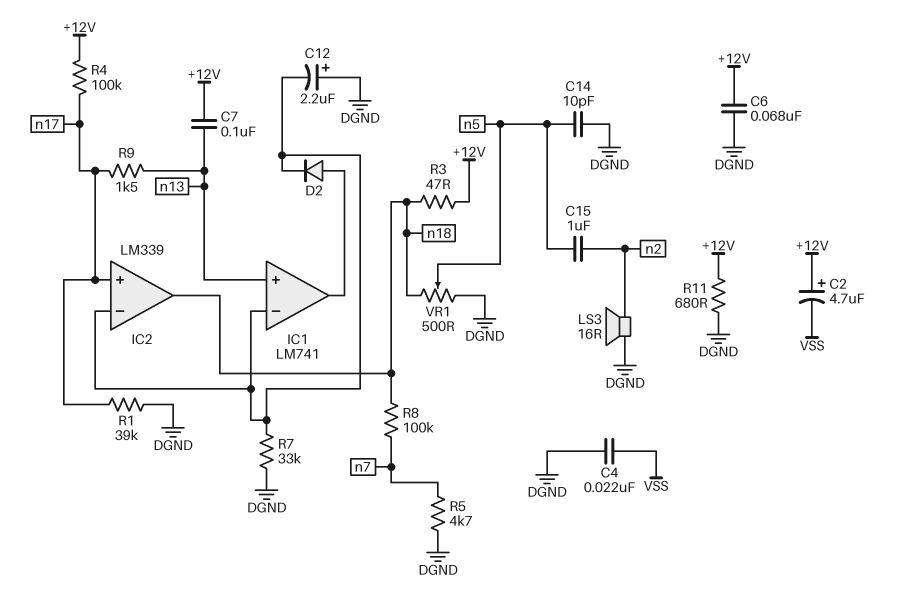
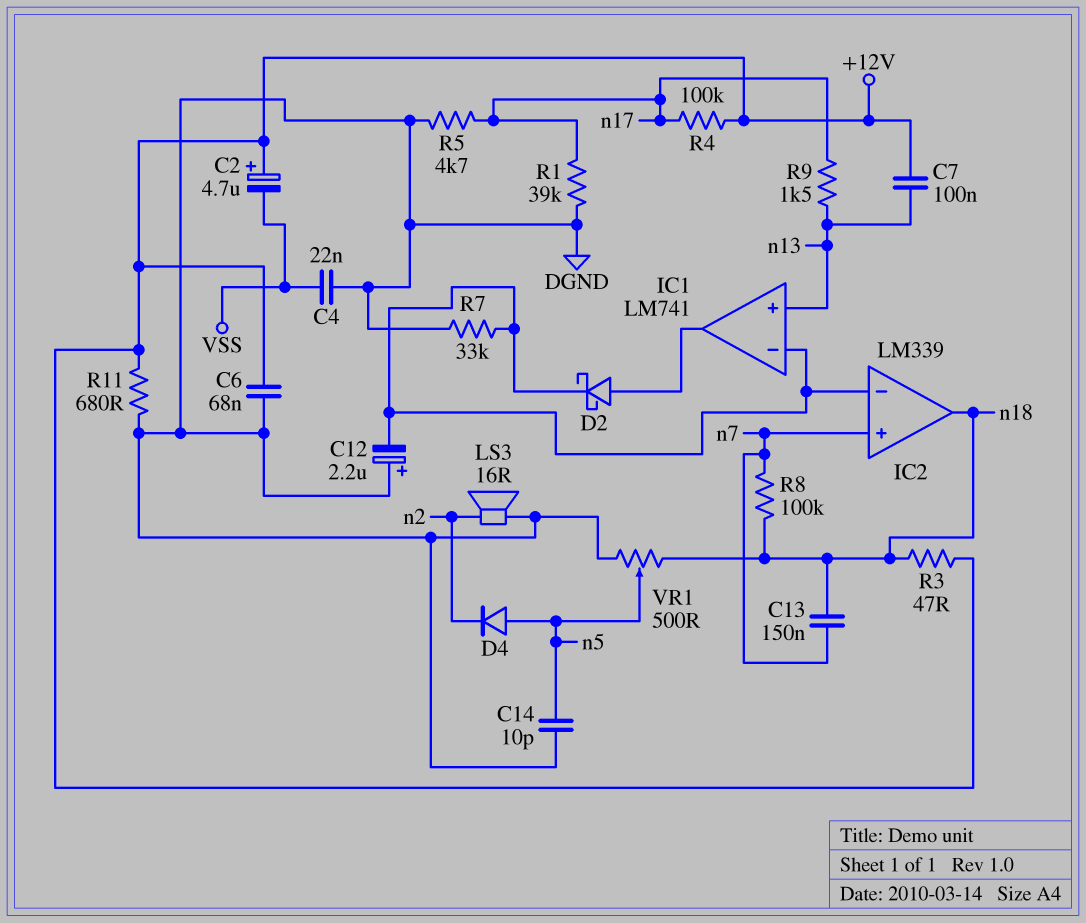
C13: none -> 150nF (n7, n18)
C15: 1uF (n2, n5) -> none
D2: diode (A IC1/out, K IC1/in-) -> schottky (A IC1/out, K IC1/in-)
D4: none -> diode (A n5, K n2)
IC2 pin in+: n17 -> n7
R5: 4.7k (DGND, n7) -> 4.7k (DGND, n17)

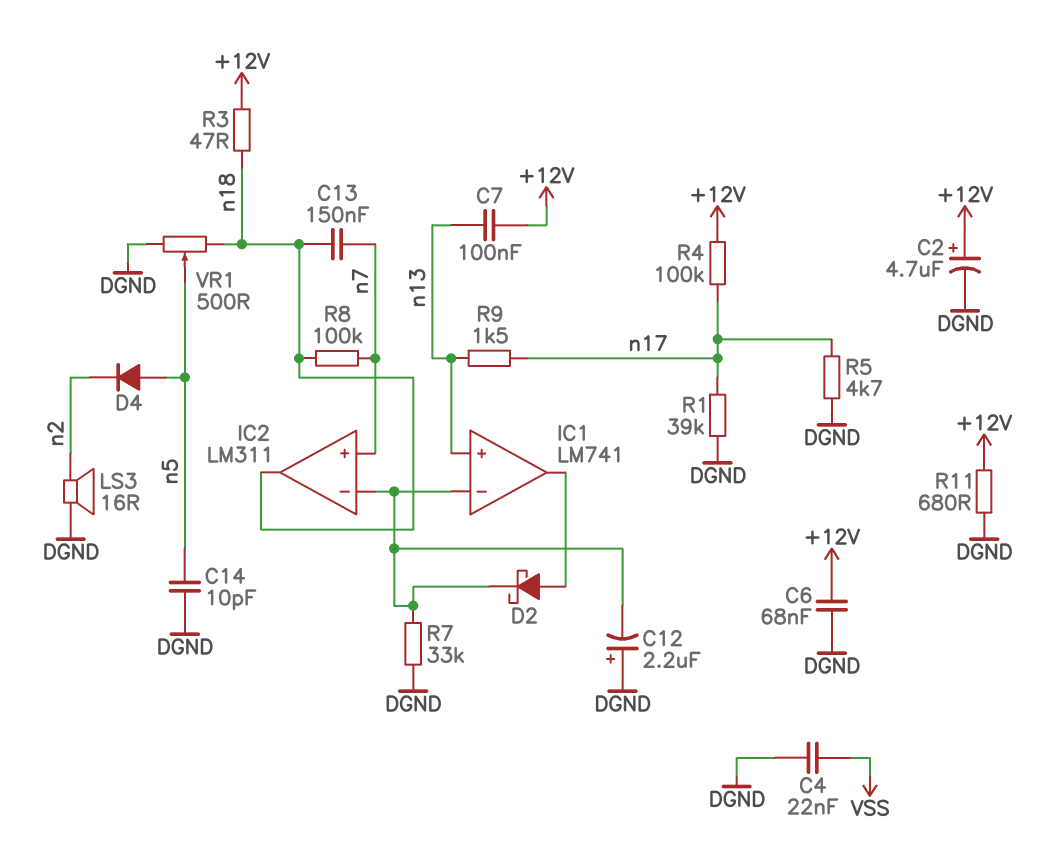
C2: 4.7uF (plus +12V, minus VSS) -> 4.7uF (plus +12V, minus DGND)
IC2: LM339 -> LM311

